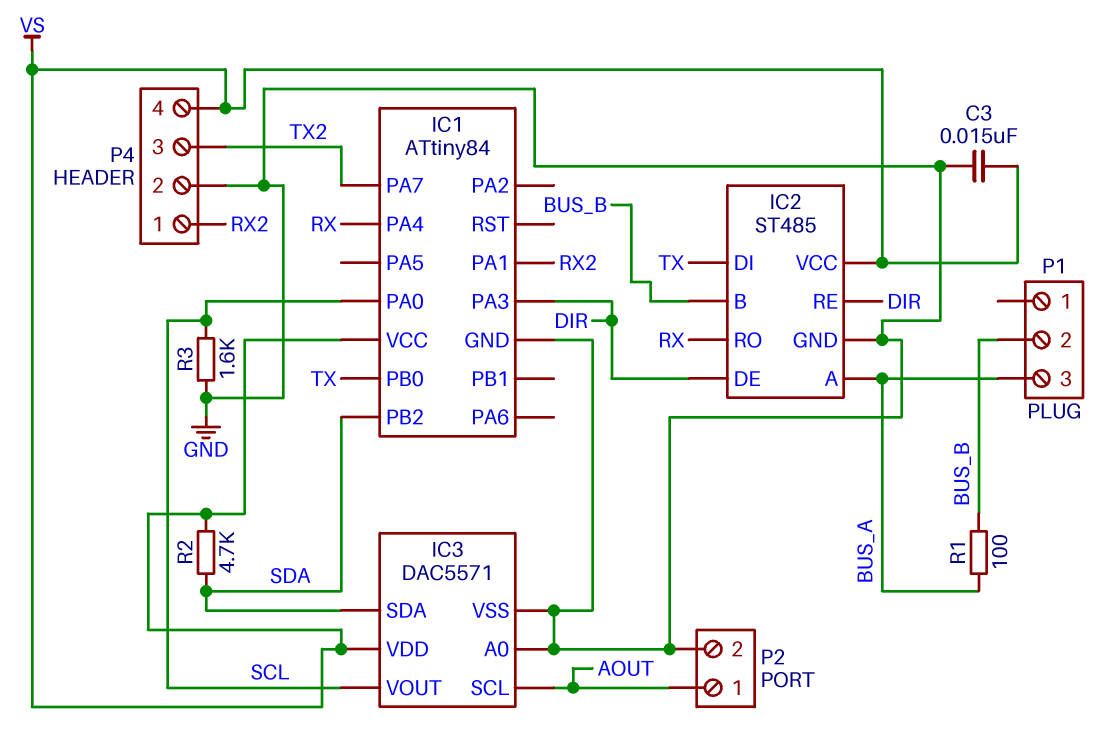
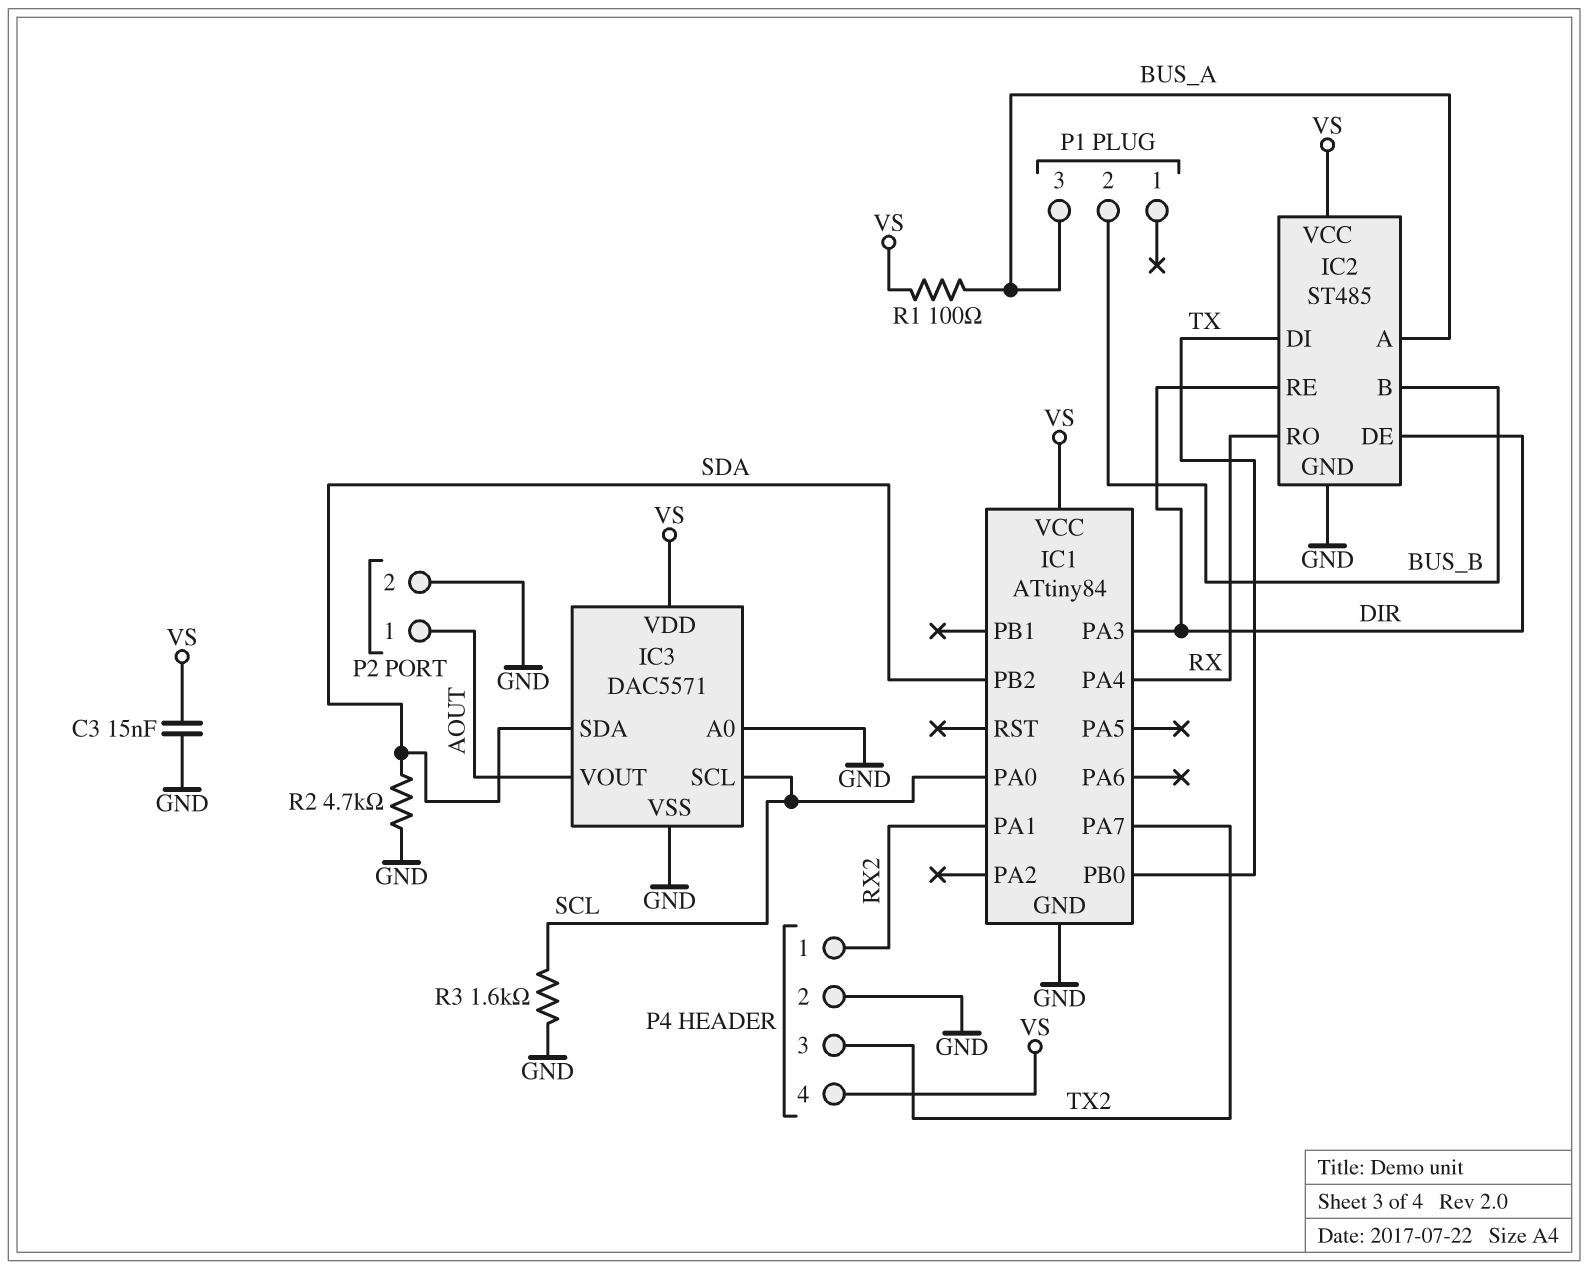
IC3 pin SCL: AOUT -> SCL
IC3 pin VOUT: SCL -> AOUT
R1: 100 (BUS_A, BUS_B) -> 100 (BUS_A, VS)
R2: 4.7k (SDA, VS) -> 4.7k (GND, SDA)

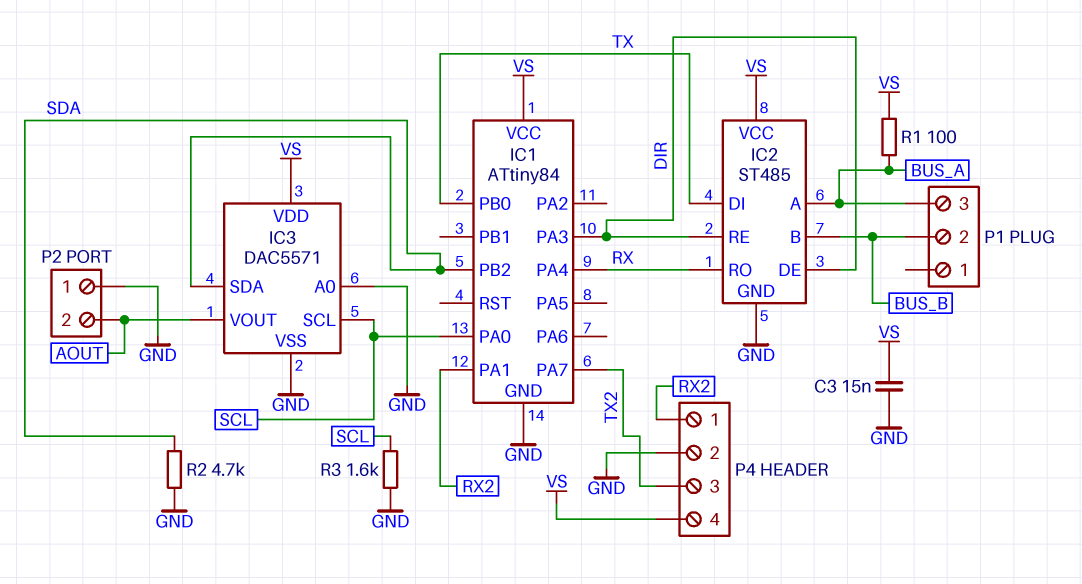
P2 pin 1: AOUT -> GND
P2 pin 2: GND -> AOUT

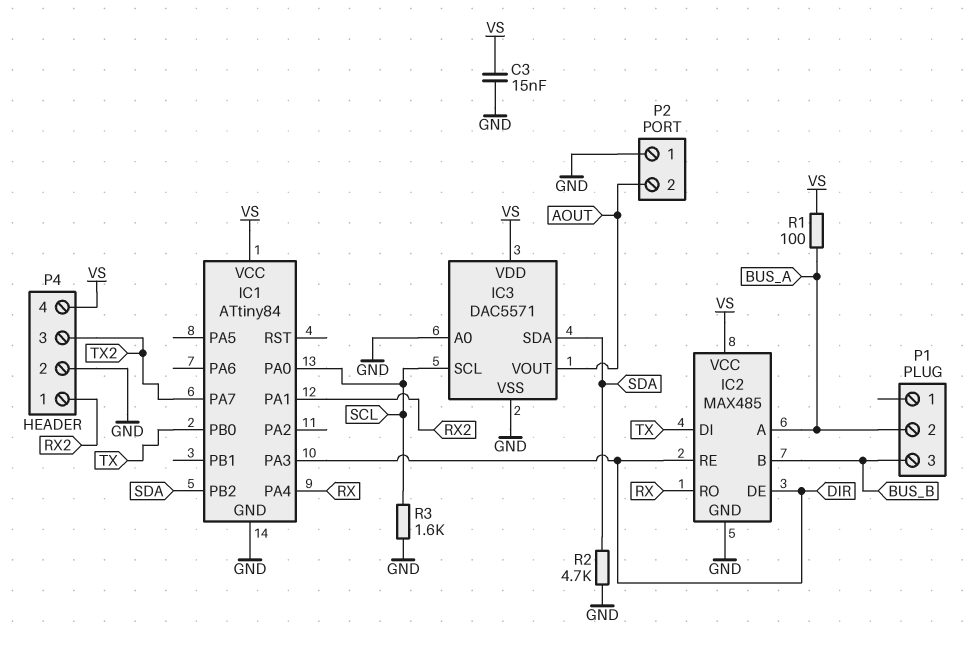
IC2: ST485 -> MAX485
P1 pin 2: BUS_B -> BUS_A
P1 pin 3: BUS_A -> BUS_B

